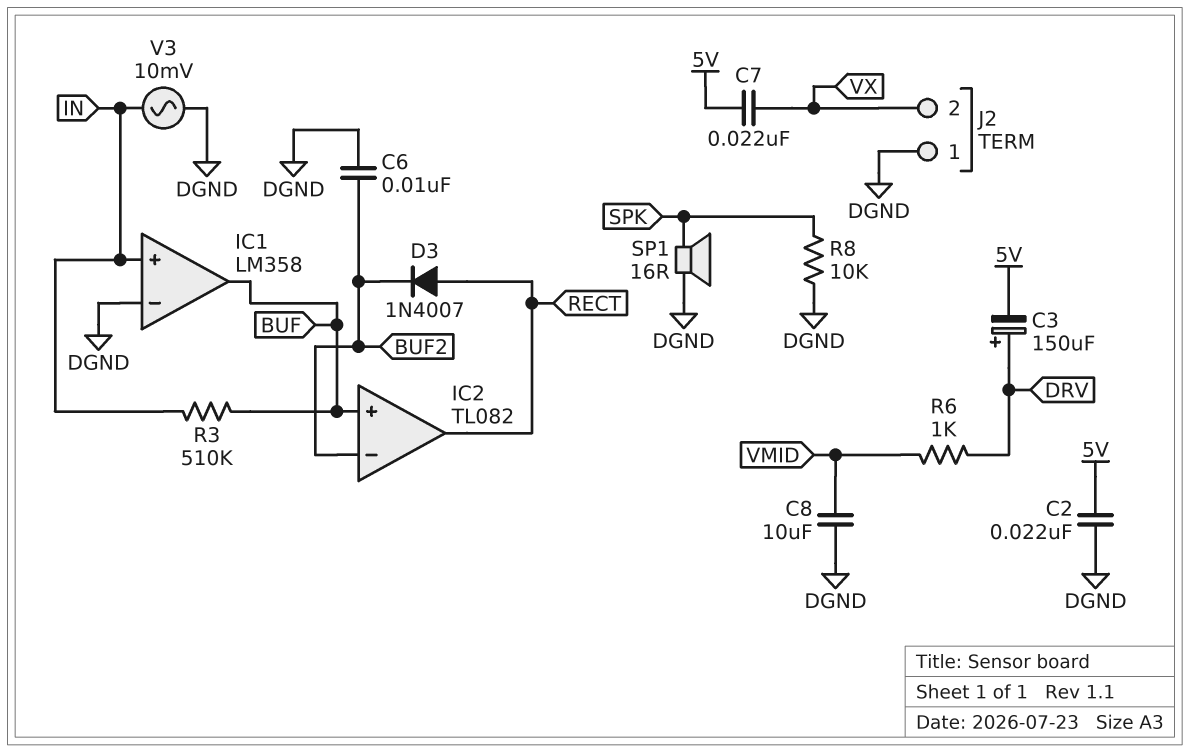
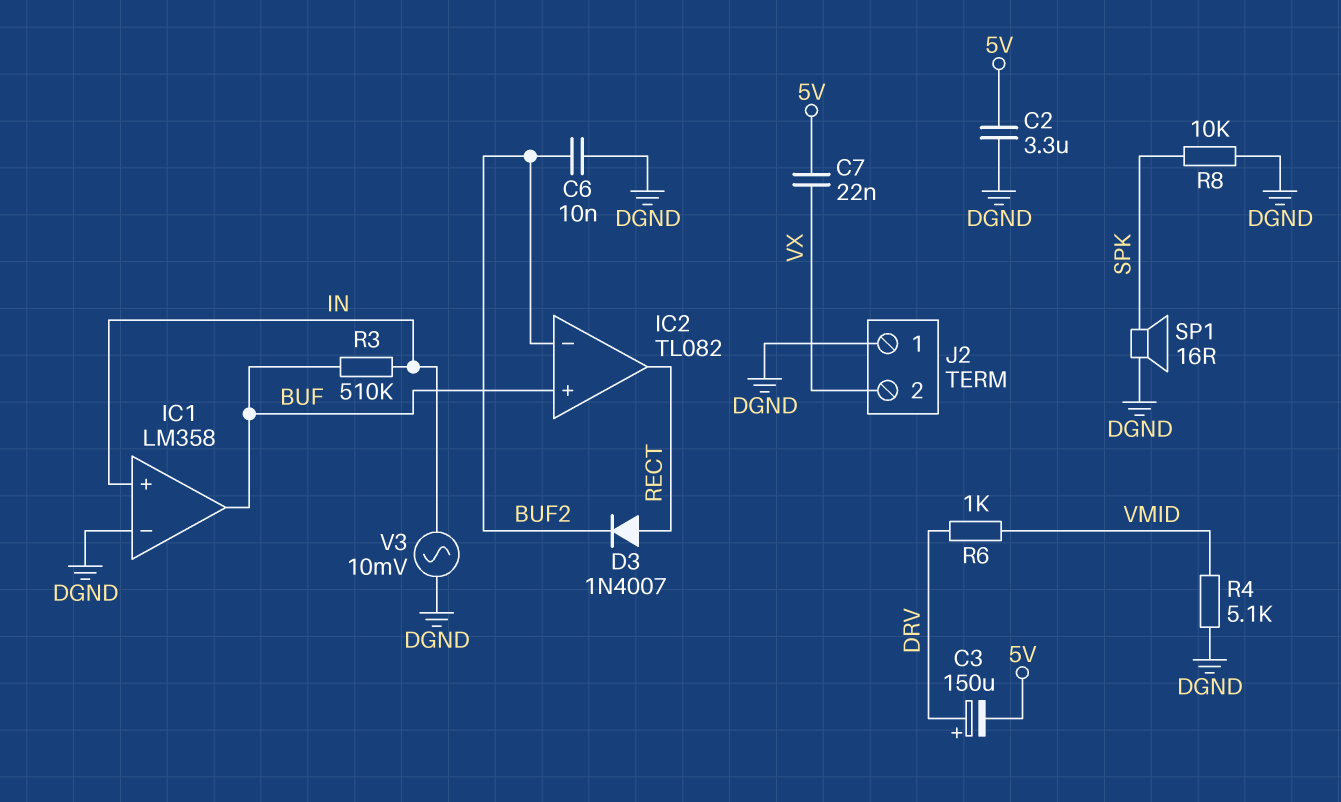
C2: 22nF (5V, DGND) -> 3.3uF (5V, DGND)
C8: 10uF (DGND, VMID) -> none
R4: none -> 5.1k (DGND, VMID)

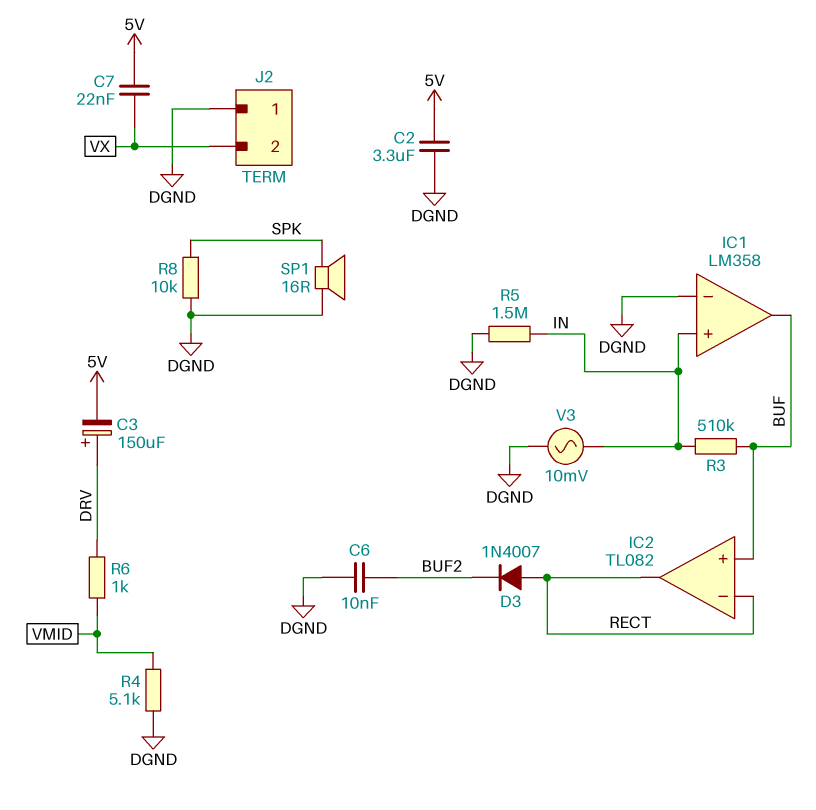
IC2 pin in-: BUF2 -> RECT
R5: none -> 1.5M (DGND, IN)

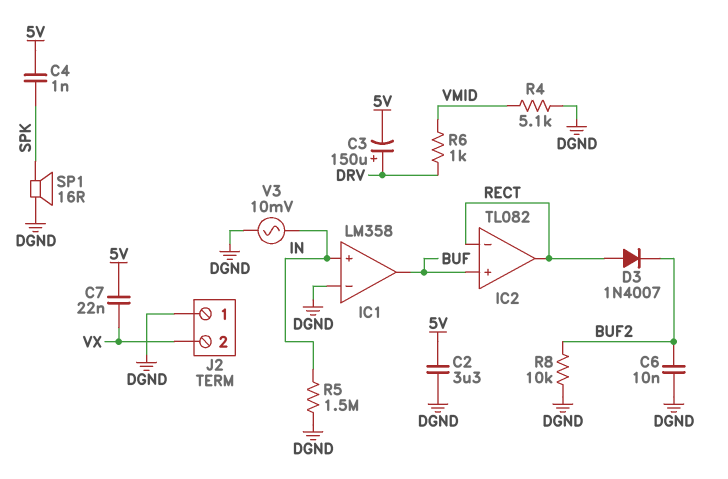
C4: none -> 1nF (5V, SPK)
R3: 510k (BUF, IN) -> none
R8: 10k (DGND, SPK) -> 10k (BUF2, DGND)

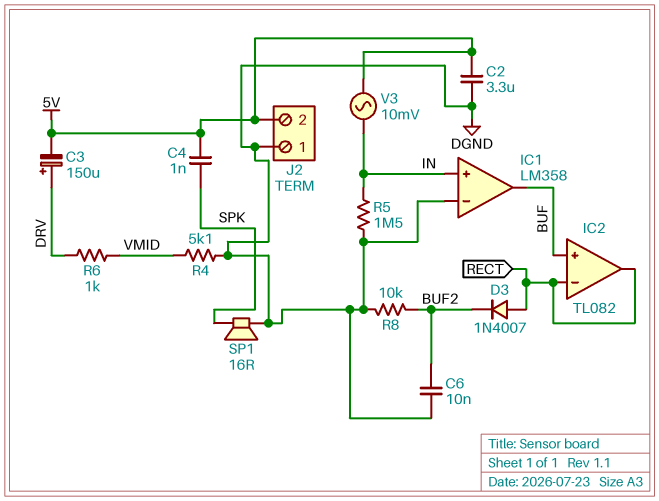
C7: 22nF (5V, VX) -> none
J2 pin 2: VX -> 5V
V3: AC 10mV (DGND, IN) -> AC 10mV (5V, IN)

